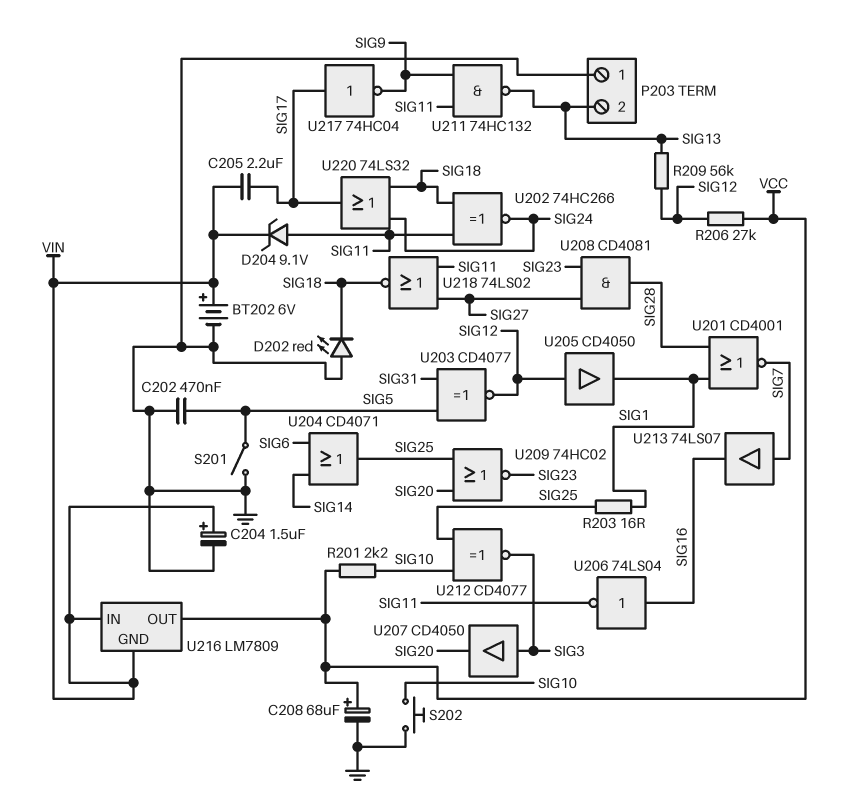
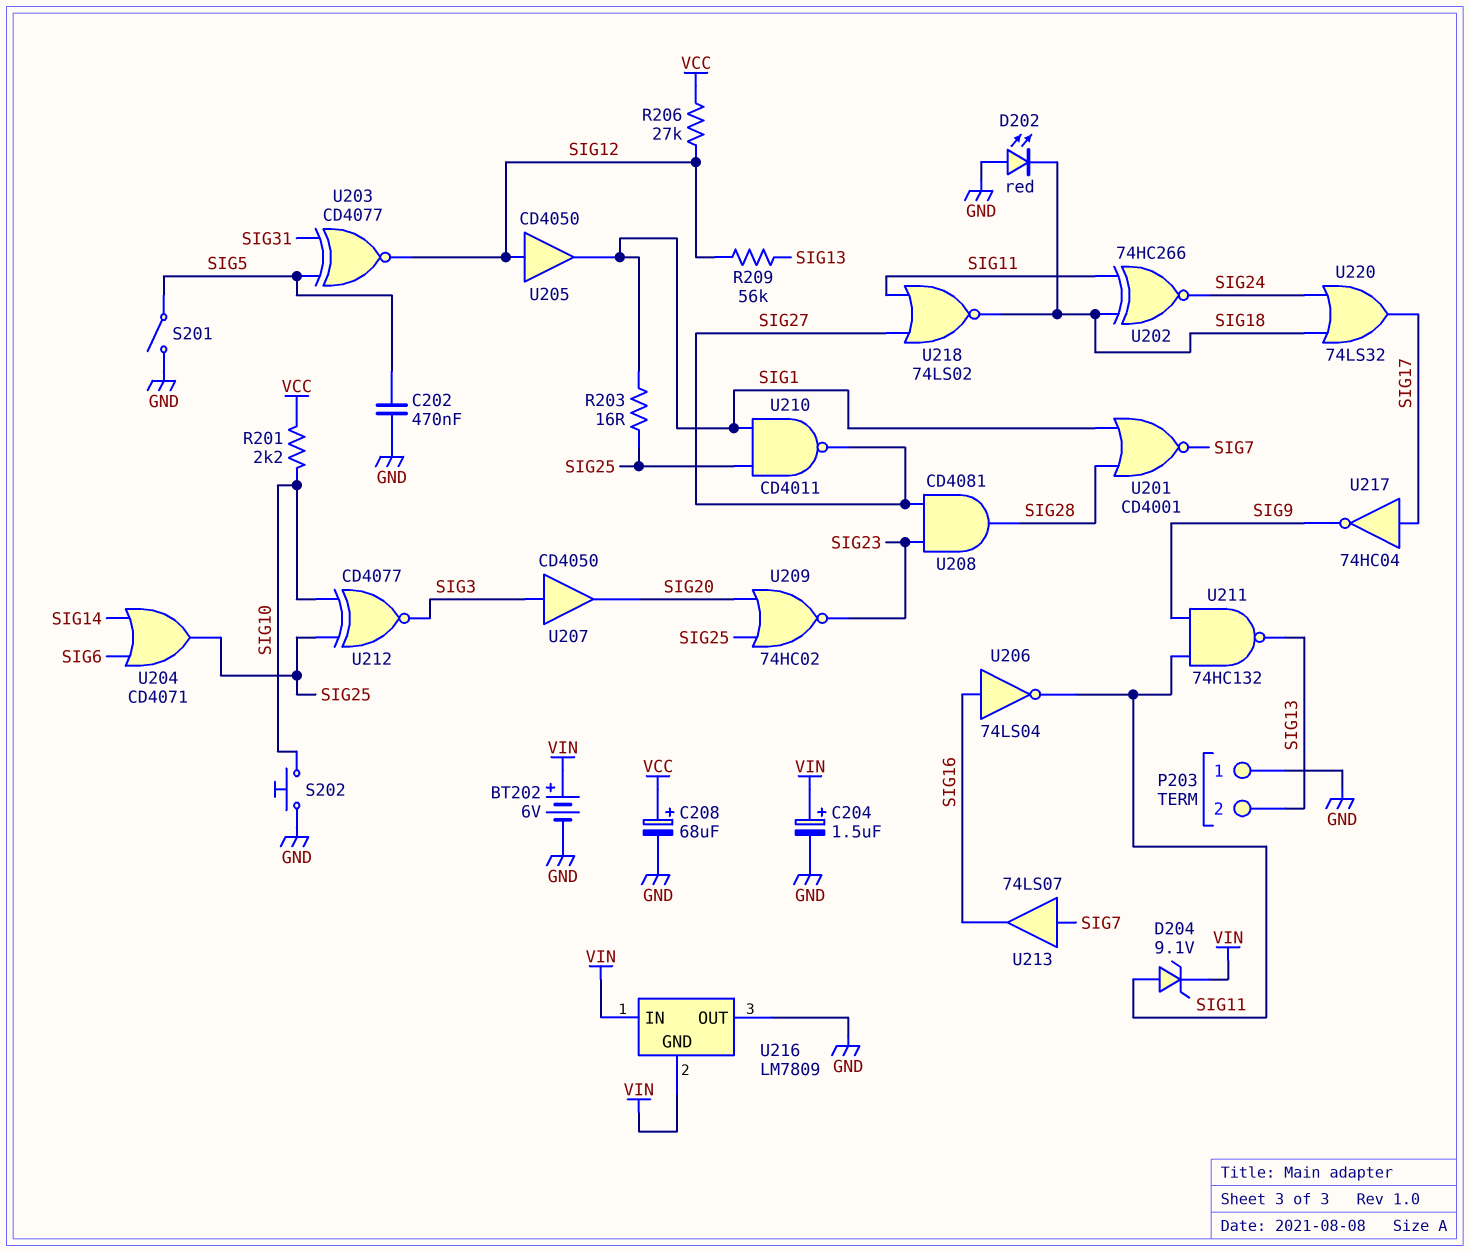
C205: 2.2uF (SIG17, VIN) -> none
U210: none -> NAND CD4011 (in SIG1, in SIG25, out SIG27)
U216 pin OUT: VCC -> GND

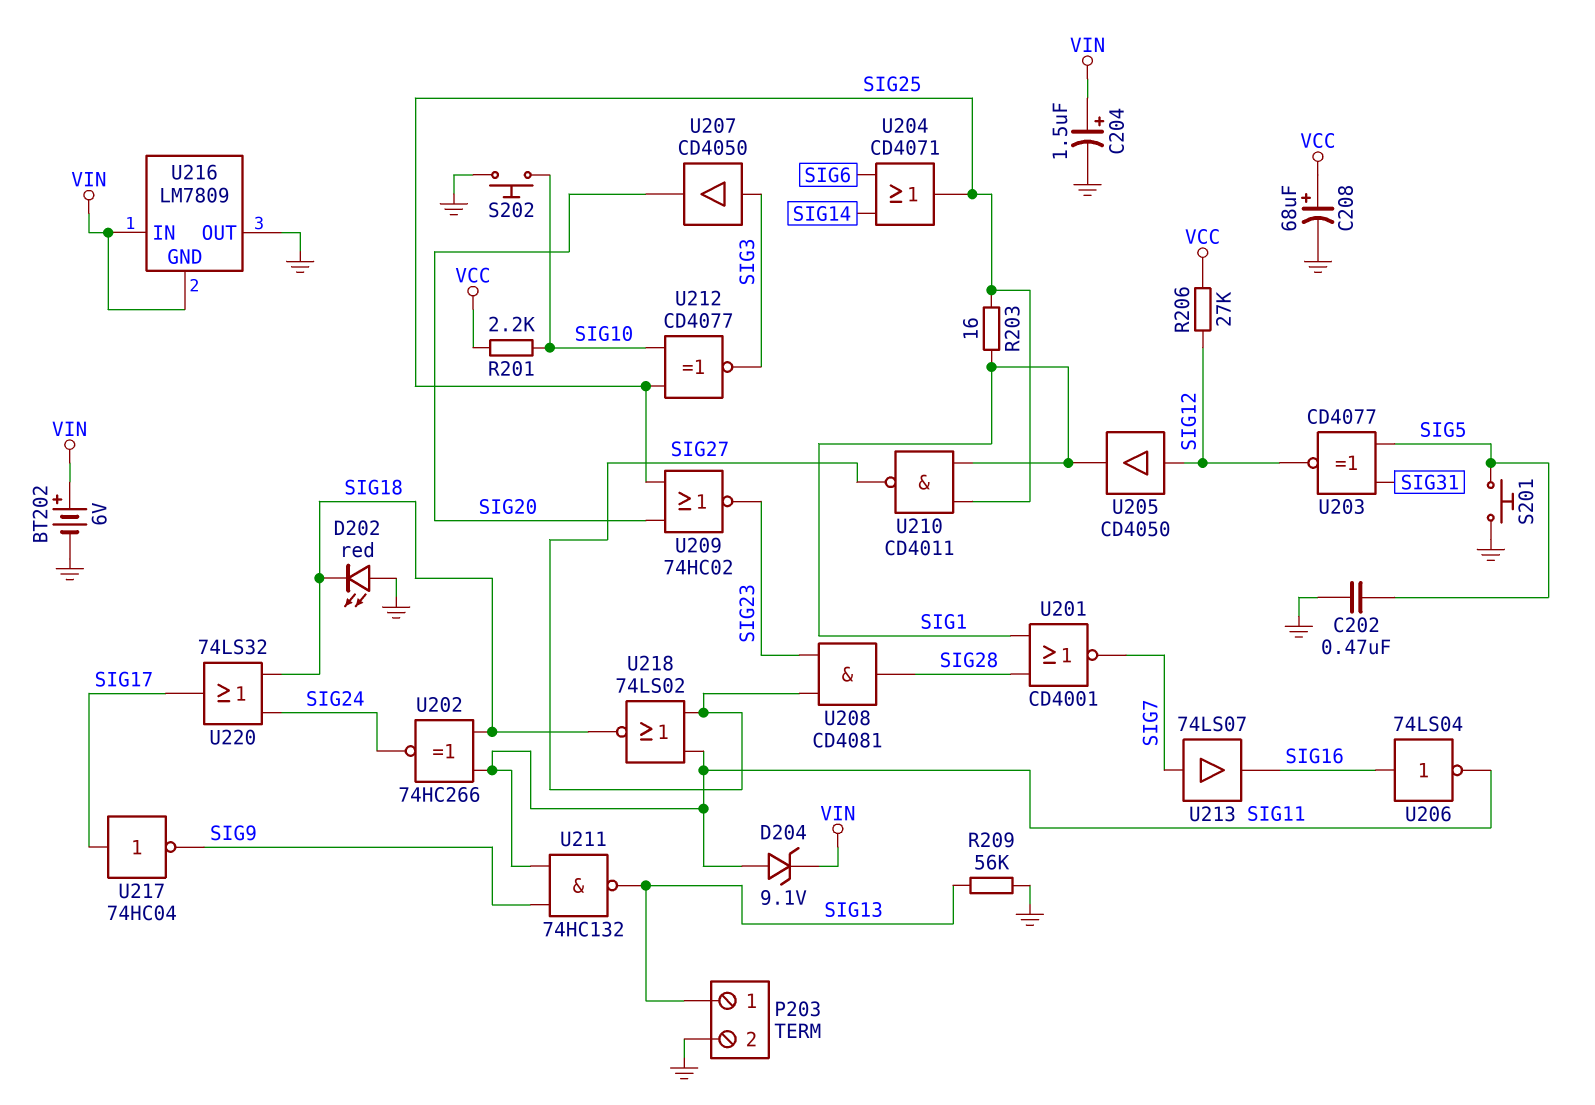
P203 pin 1: GND -> SIG13
P203 pin 2: SIG13 -> GND
R209: 56k (SIG12, SIG13) -> 56k (GND, SIG13)
S201: switch (GND, SIG5) -> button (GND, SIG5)

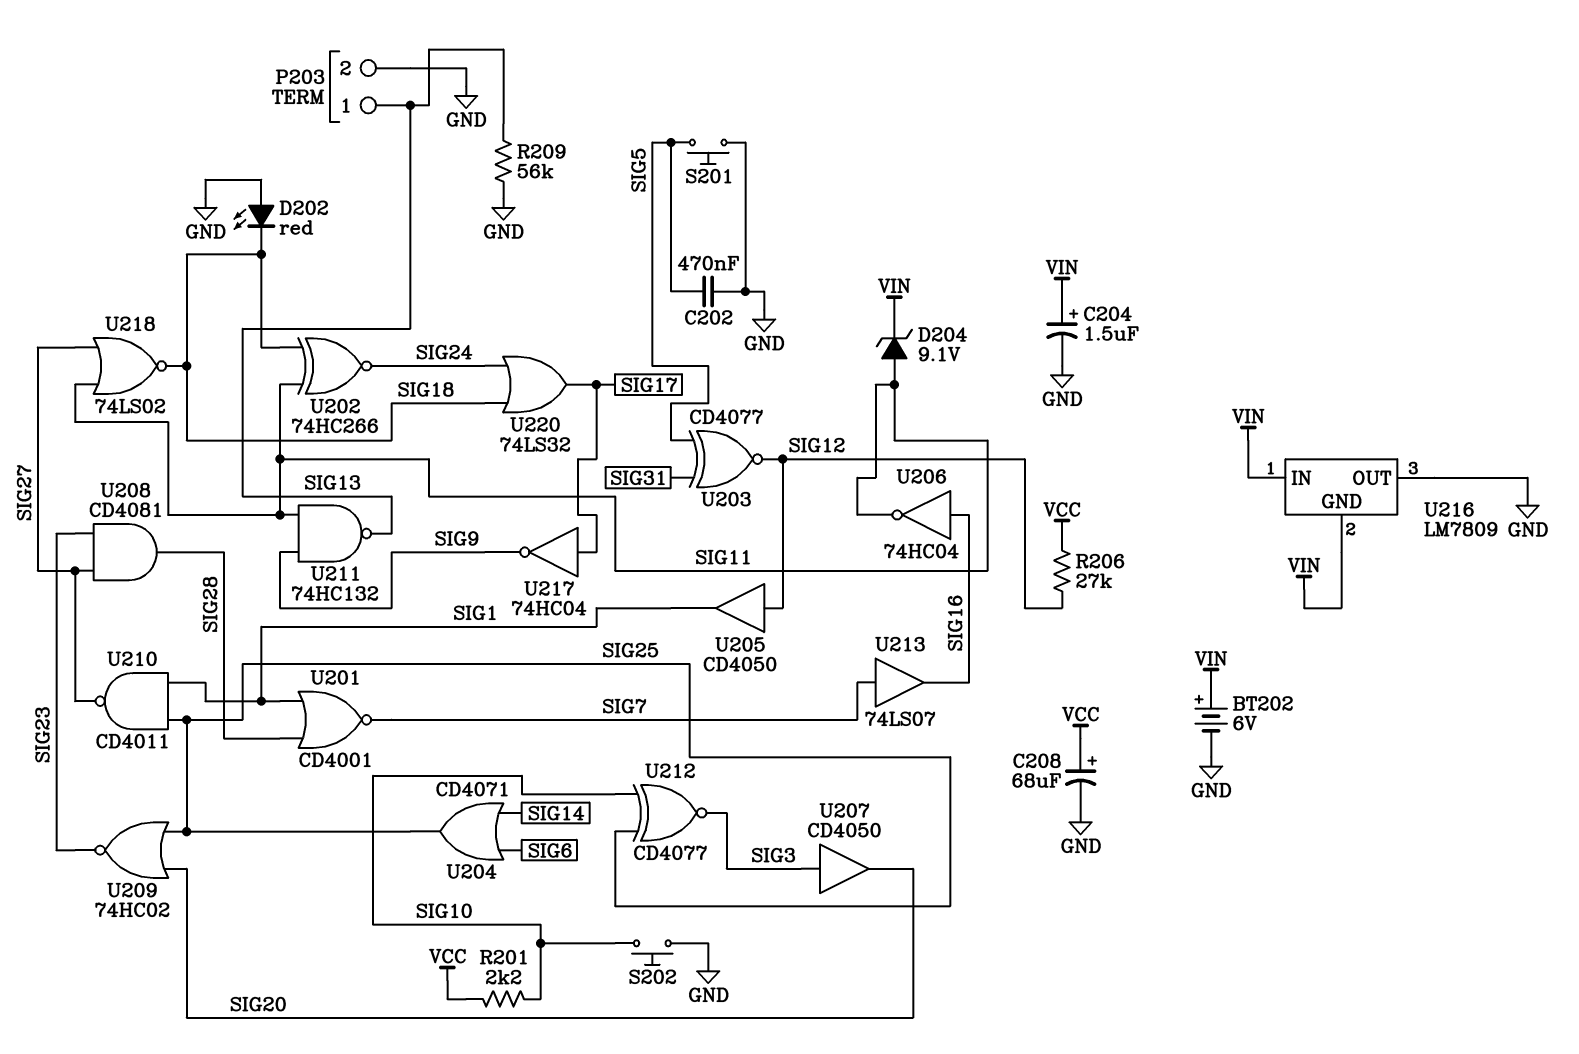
R203: 16 (SIG1, SIG25) -> none
U206: NOT 74LS04 (in SIG16, out SIG11) -> NOT 74HC04 (in SIG16, out SIG11)

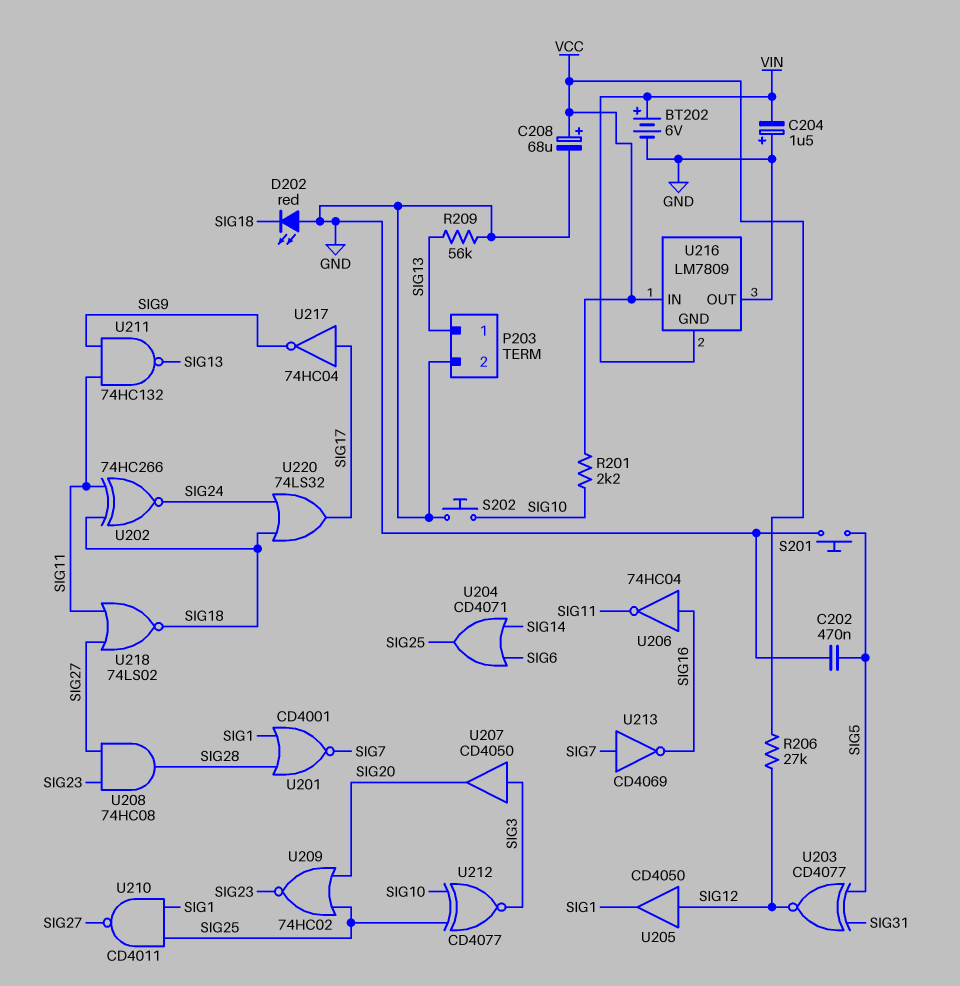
C204: 1.5uF (plus VIN, minus GND) -> 1.5uF (plus GND, minus VIN)
D204: zener 9.1V (A SIG11, K VIN) -> none
U208: AND CD4081 (in SIG23, in SIG27, out SIG28) -> AND 74HC08 (in SIG23, in SIG27, out SIG28)
U213: buffer 74LS07 (in SIG7, out SIG16) -> NOT CD4069 (in SIG7, out SIG16)
U216 pin IN: VIN -> VCC

